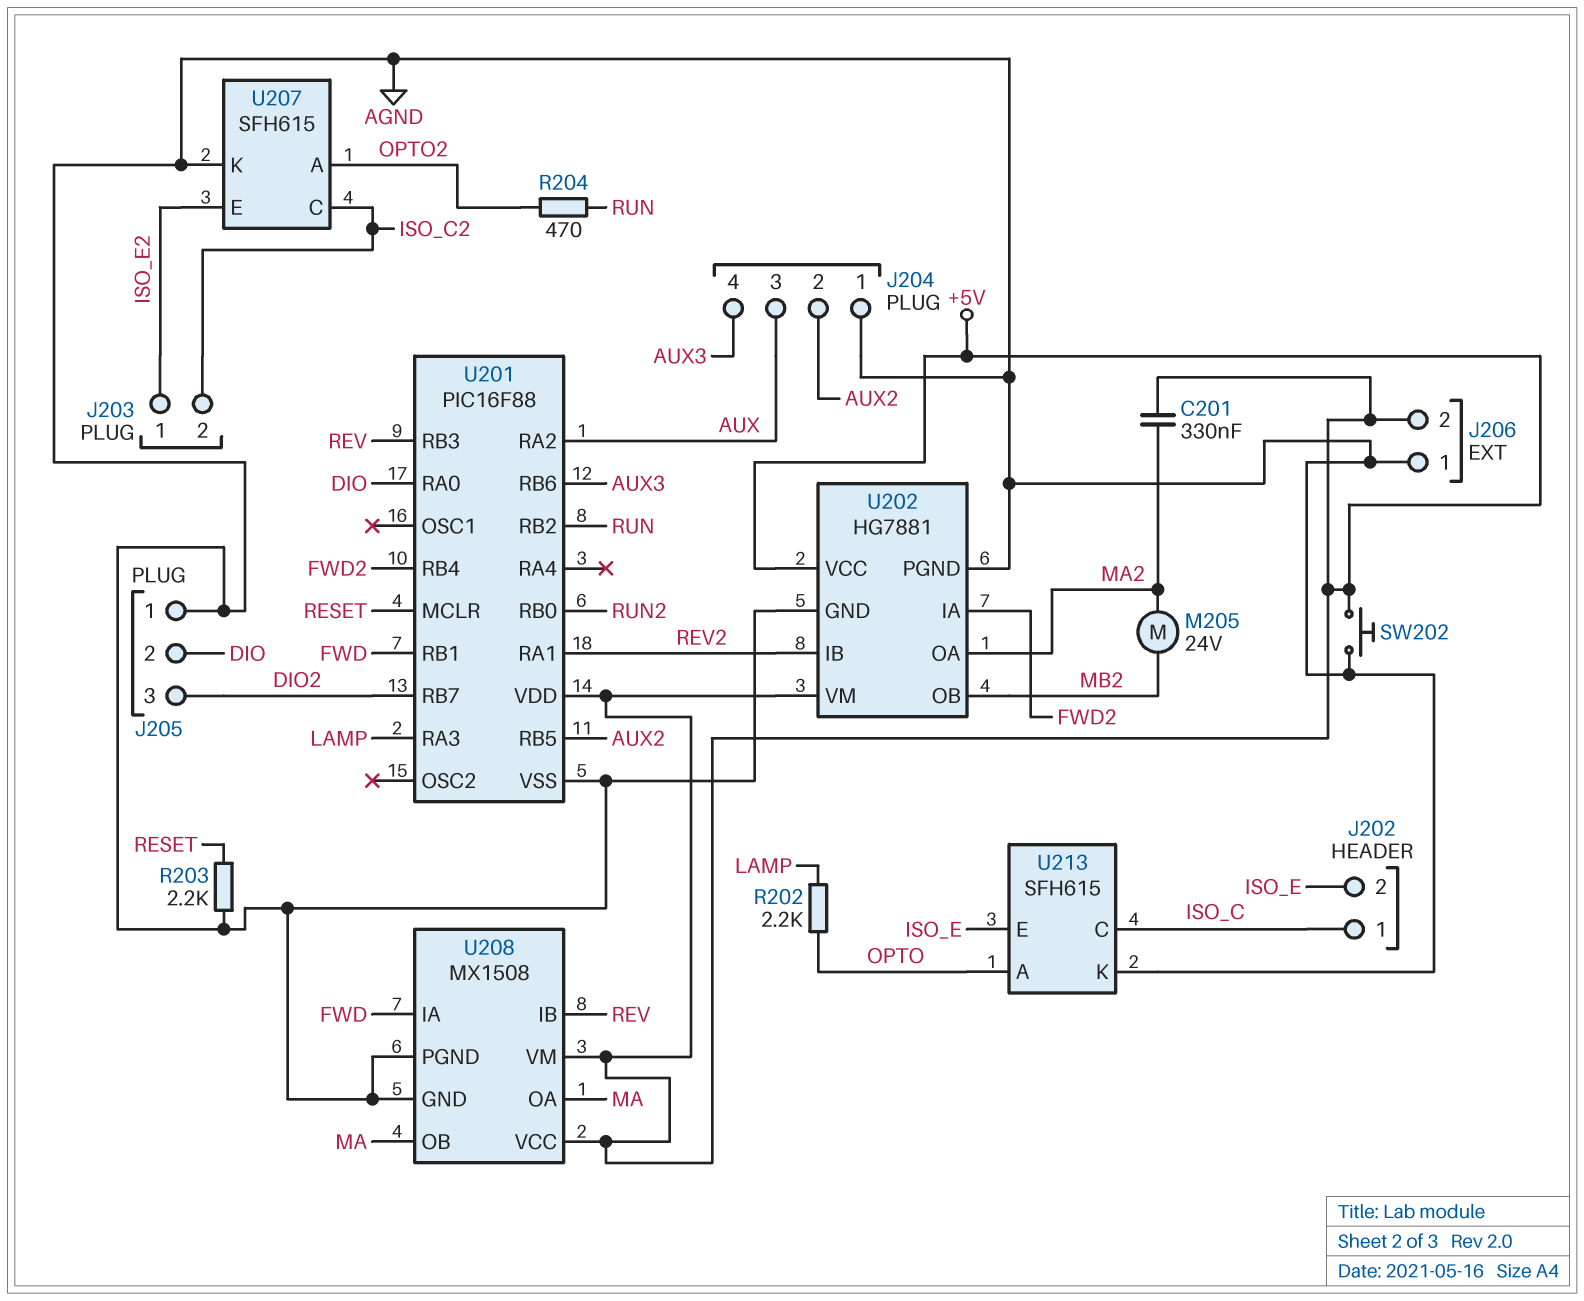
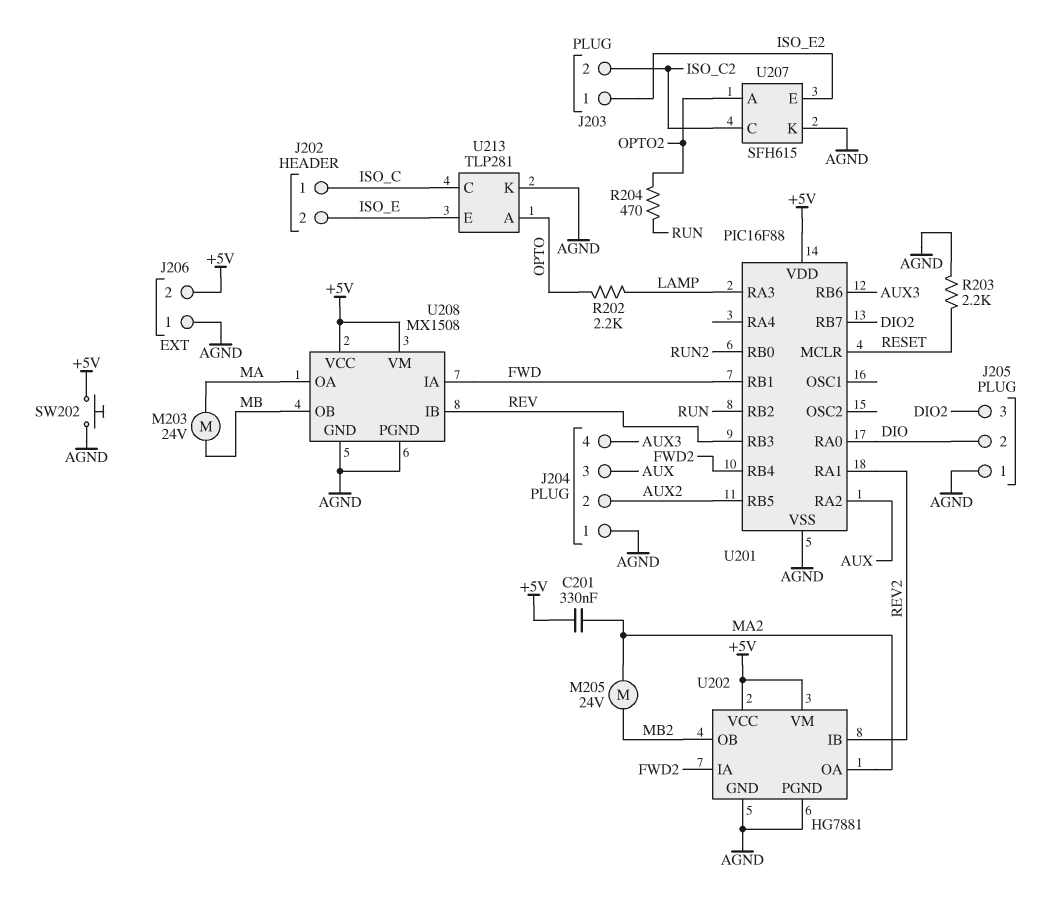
M203: none -> motor 24V (MA, MB)
U208 pin OB: MA -> MB
U213: SFH615 -> TLP281

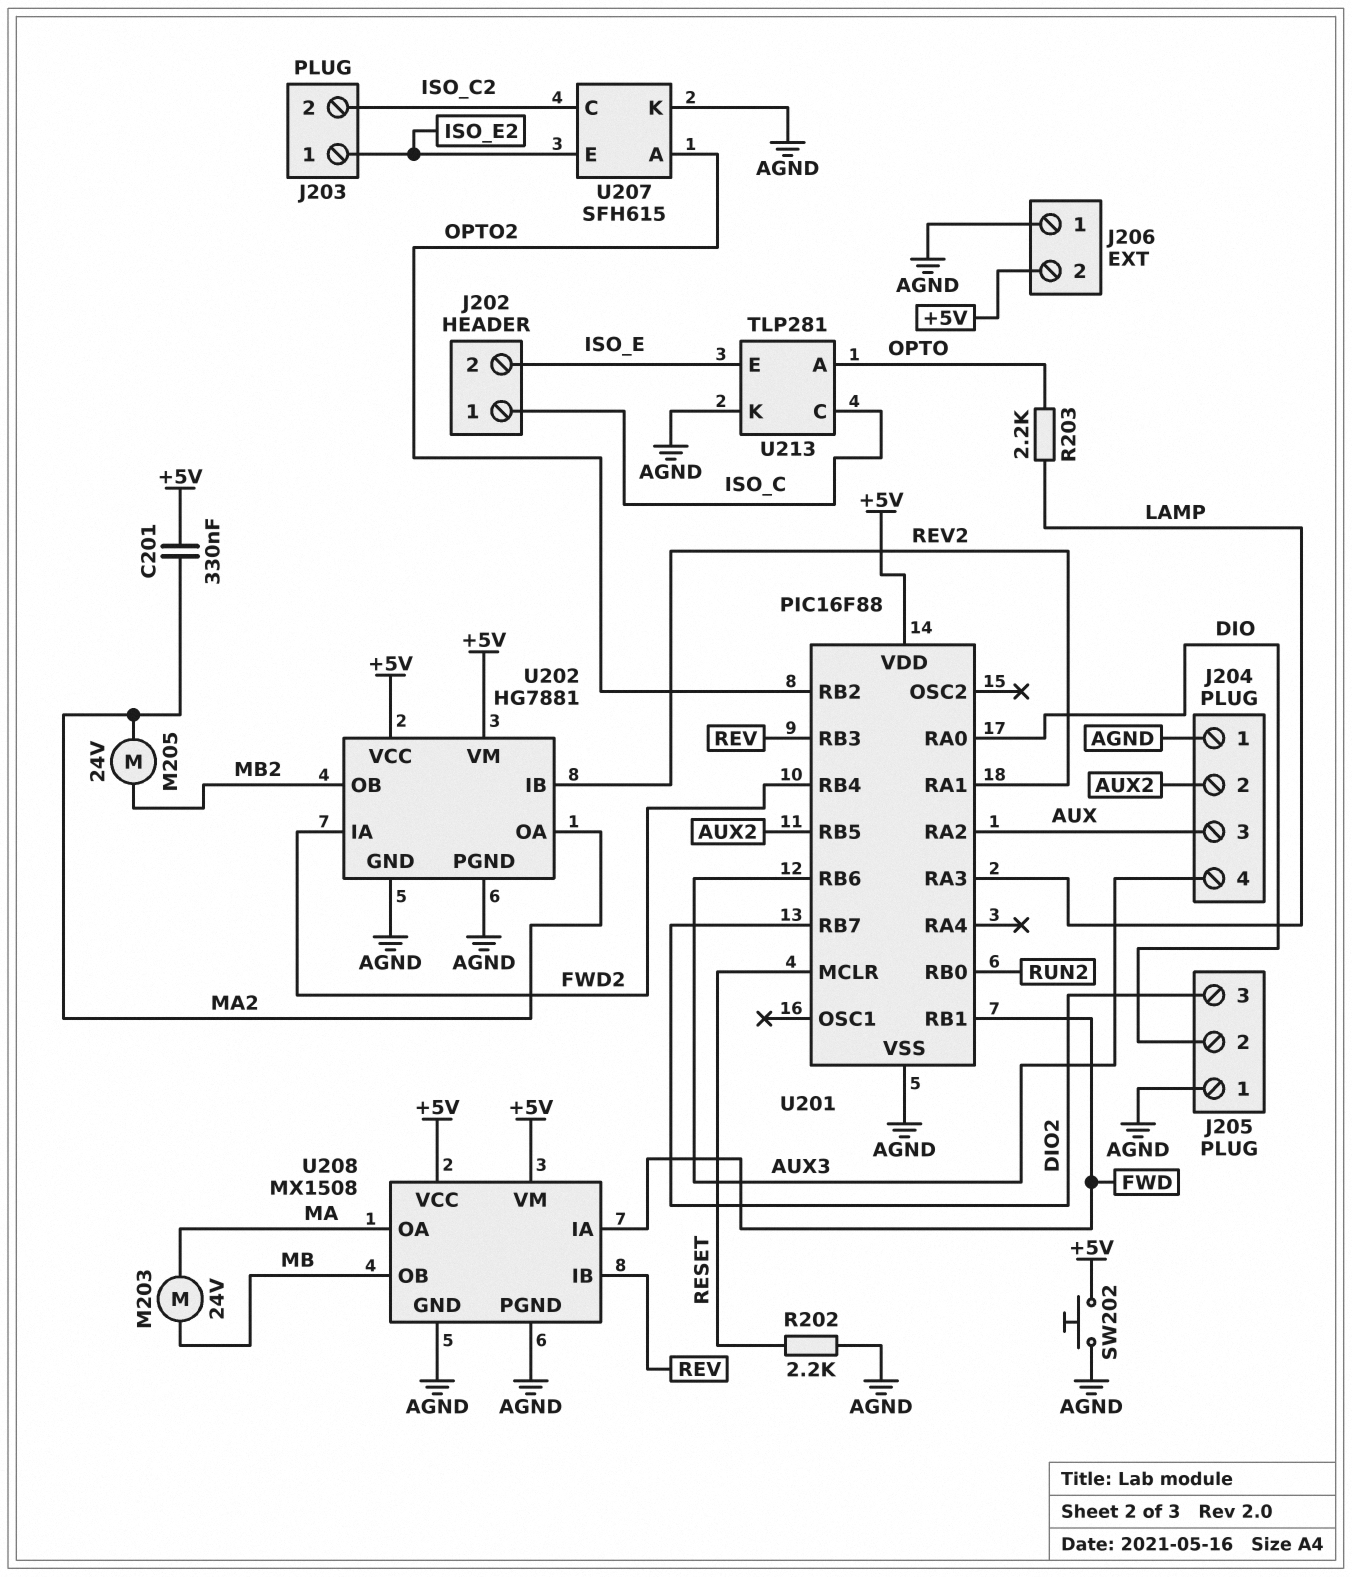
R202: 2.2k (LAMP, OPTO) -> 2.2k (AGND, RESET)
R203: 2.2k (AGND, RESET) -> 2.2k (LAMP, OPTO)
R204: 470 (OPTO2, RUN) -> none
U201 pin RB2: RUN -> OPTO2

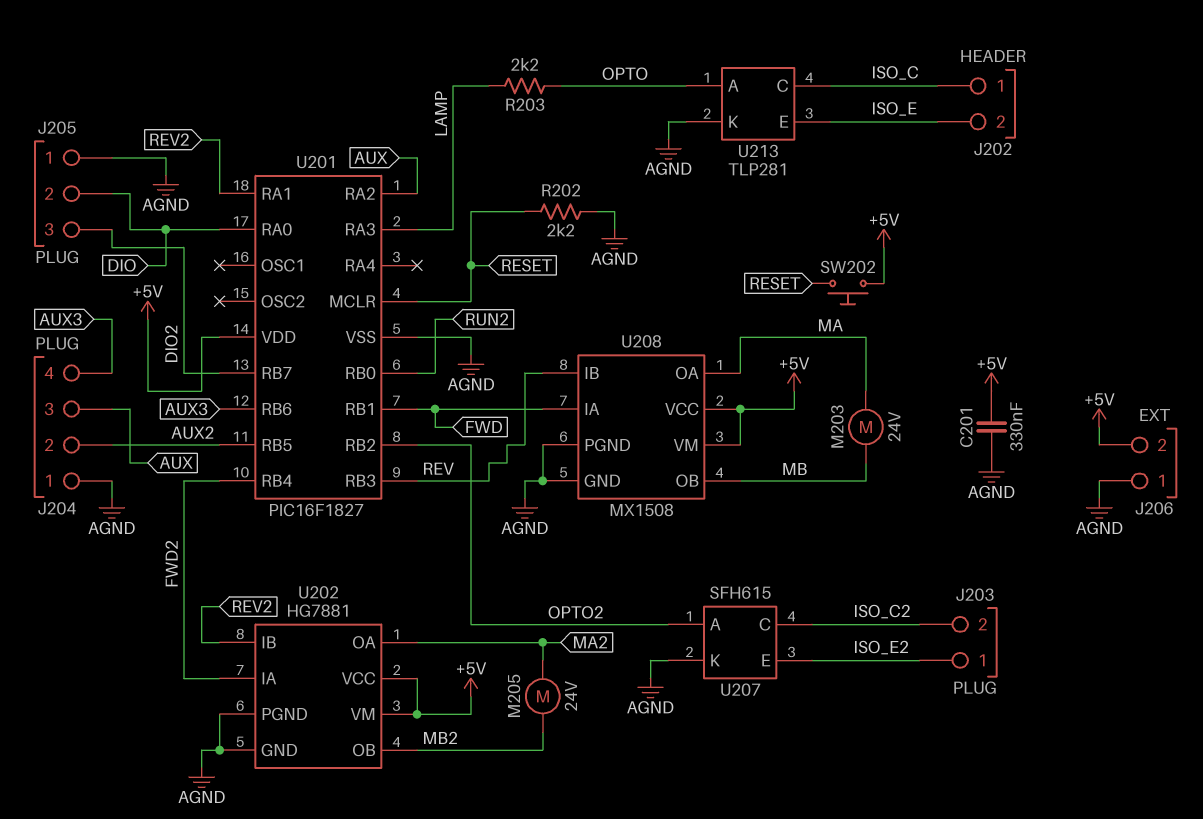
C201: 330nF (+5V, MA2) -> 330nF (+5V, AGND)
SW202: button (+5V, AGND) -> button (+5V, RESET)
U201: PIC16F88 -> PIC16F1827

